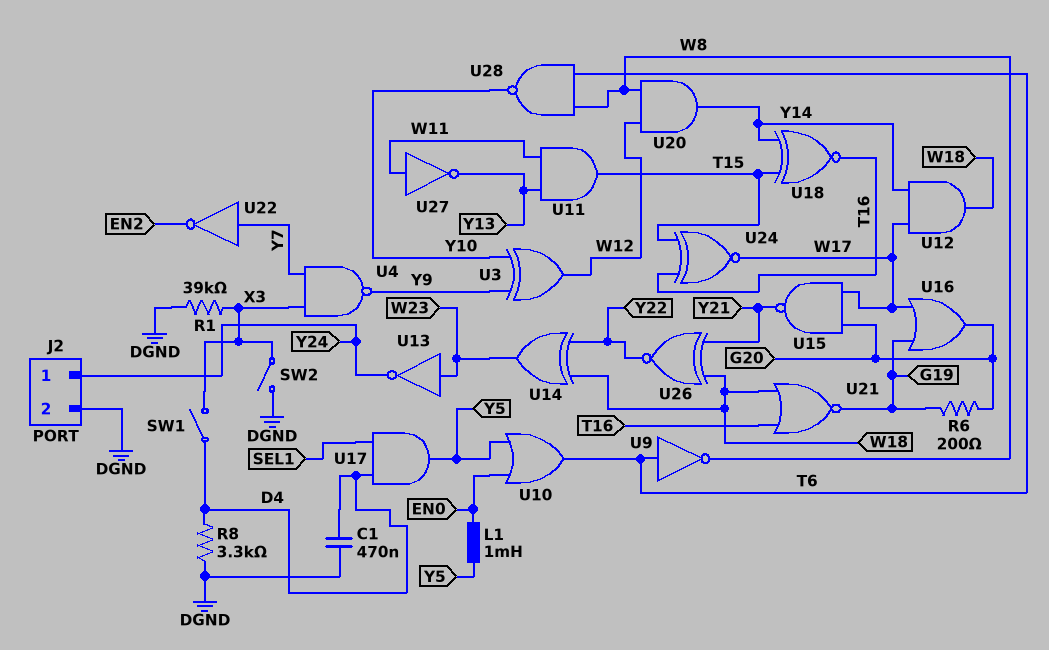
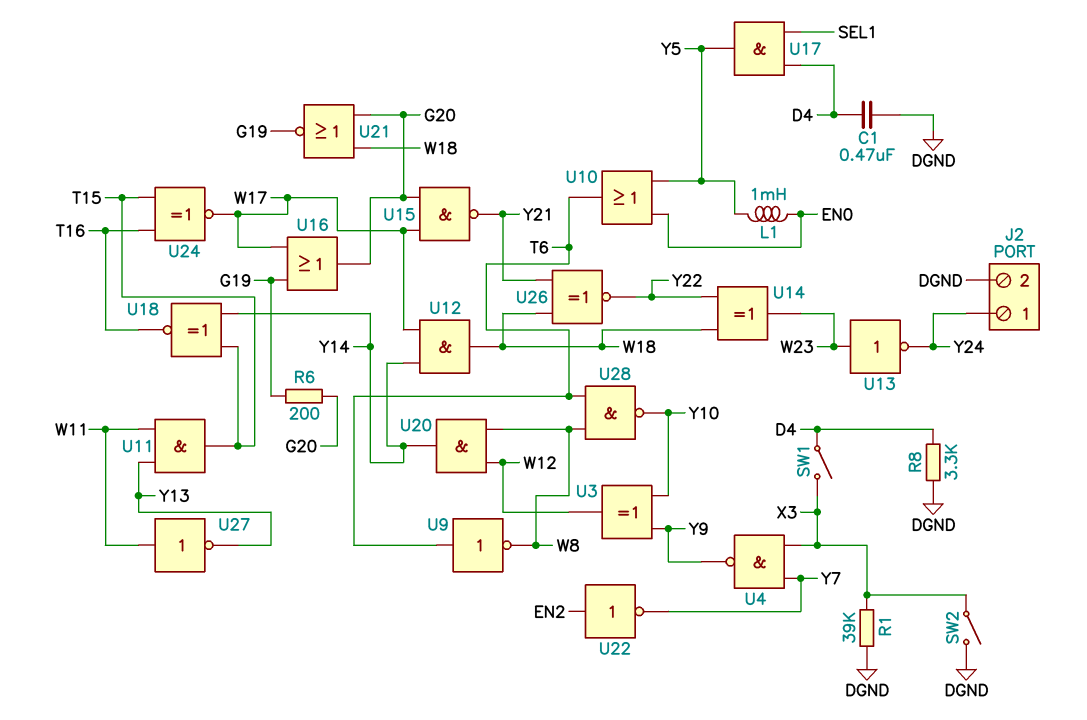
U21: NOR (in T16, in W18, out G19) -> NOR (in G20, in W18, out G19)
U22: NOT (in Y7, out EN2) -> NOT (in EN2, out Y7)

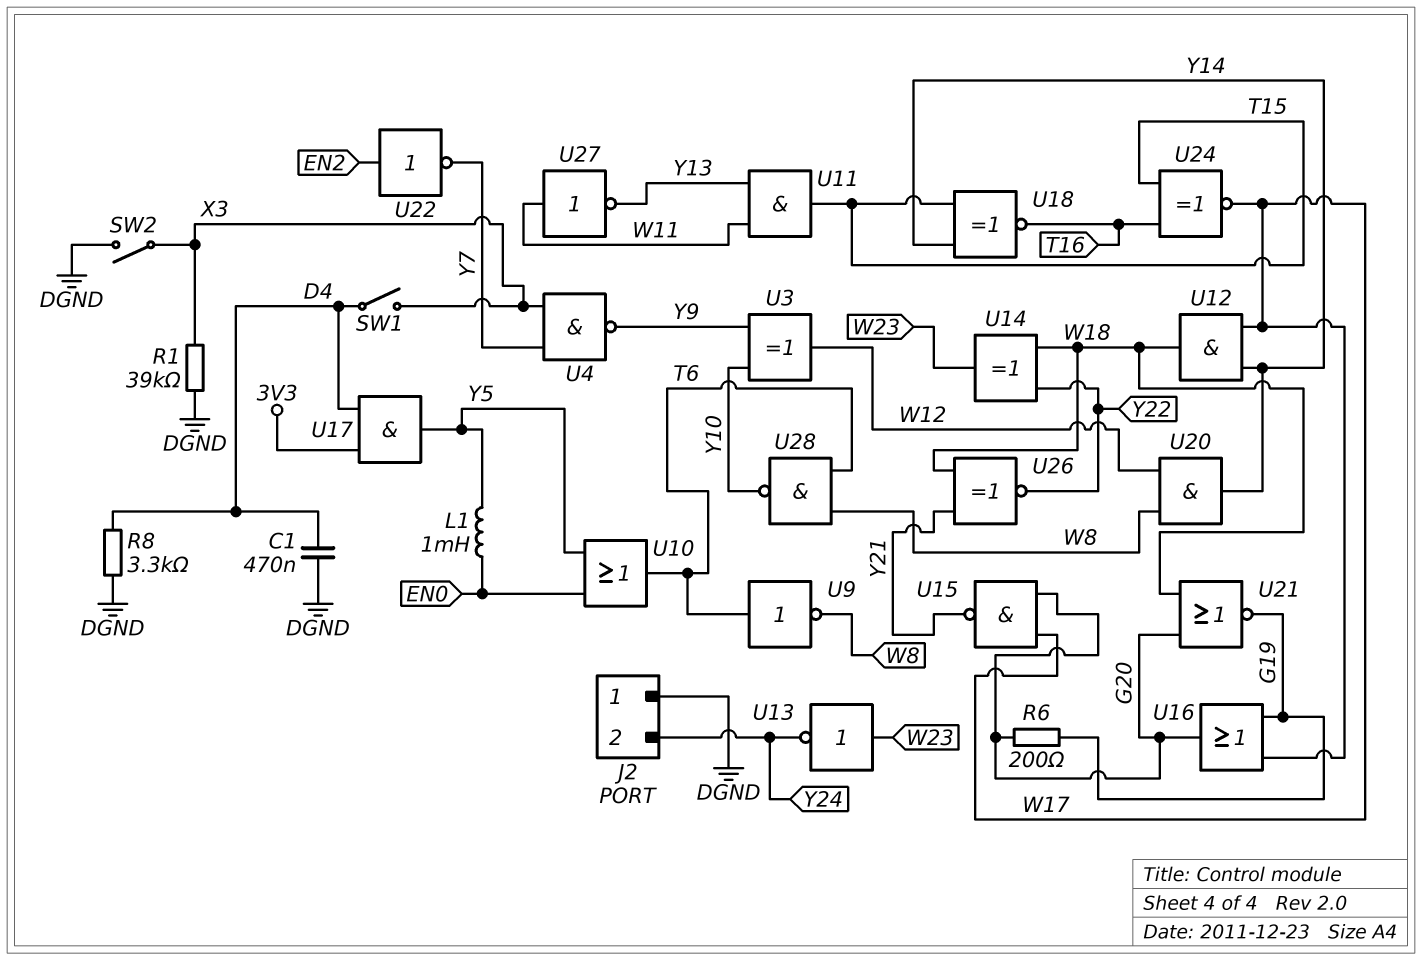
J2 pin 1: Y24 -> DGND
J2 pin 2: DGND -> Y24
U17: AND (in D4, in SEL1, out Y5) -> AND (in 3V3, in D4, out Y5)

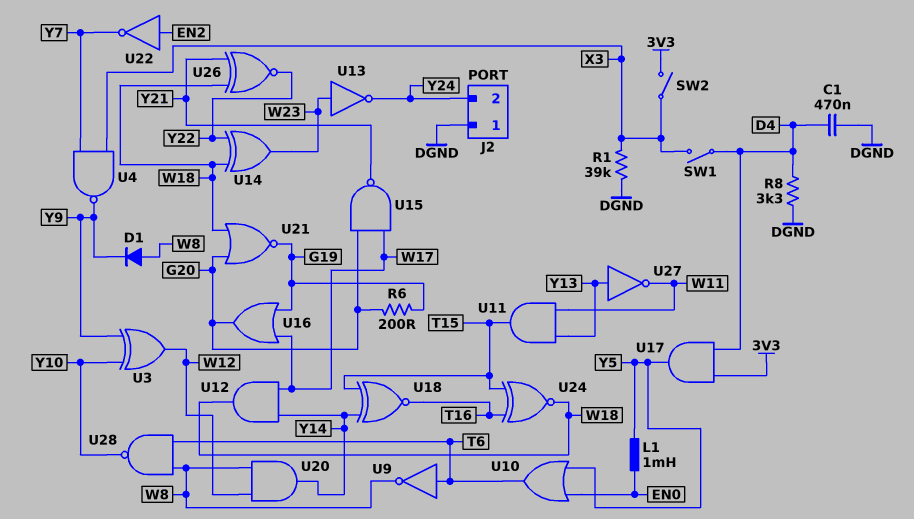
D1: none -> diode (A W8, K Y9)
SW2: switch (DGND, X3) -> switch (3V3, X3)
U24: XNOR (in T15, in T16, out W17) -> XNOR (in T15, in T16, out W18)
U27: NOT (in W11, out Y13) -> NOT (in Y13, out W11)

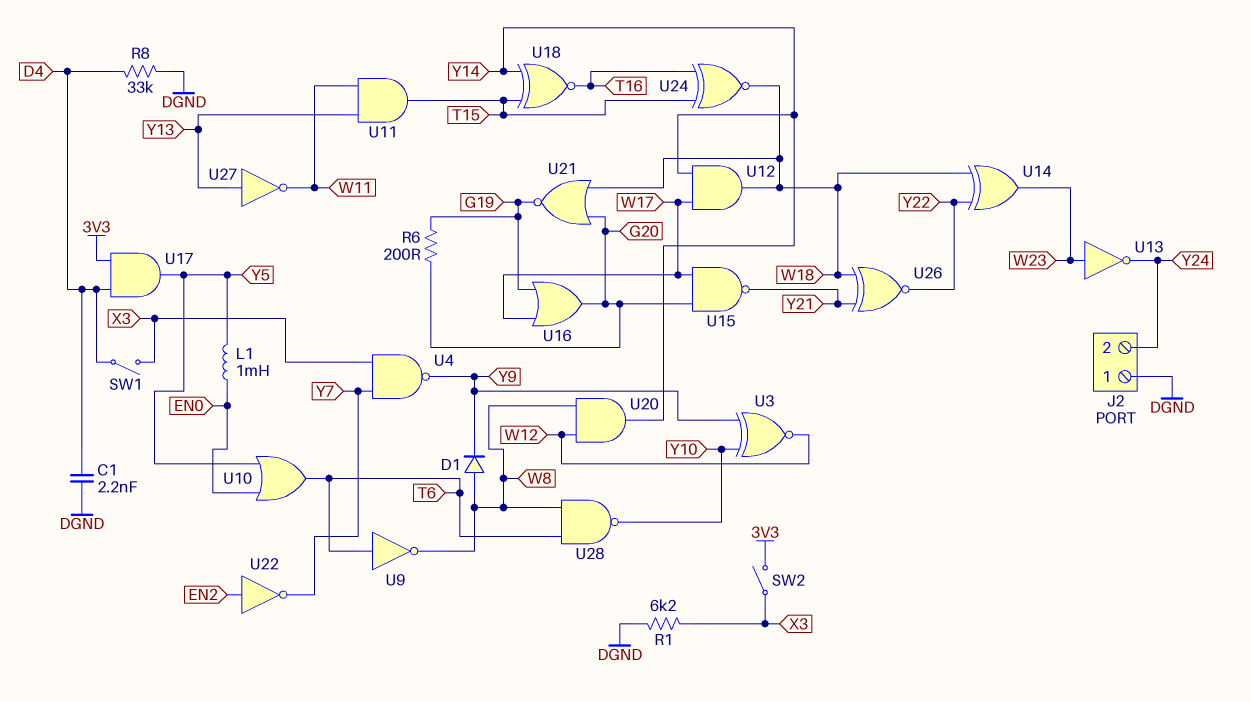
C1: 470nF (D4, DGND) -> 2.2nF (D4, DGND)
R1: 39k (DGND, X3) -> 6.2k (DGND, X3)
R8: 3.3k (D4, DGND) -> 33k (D4, DGND)
U3: XOR (in Y9, in Y10, out W12) -> XNOR (in Y9, in Y10, out W12)

